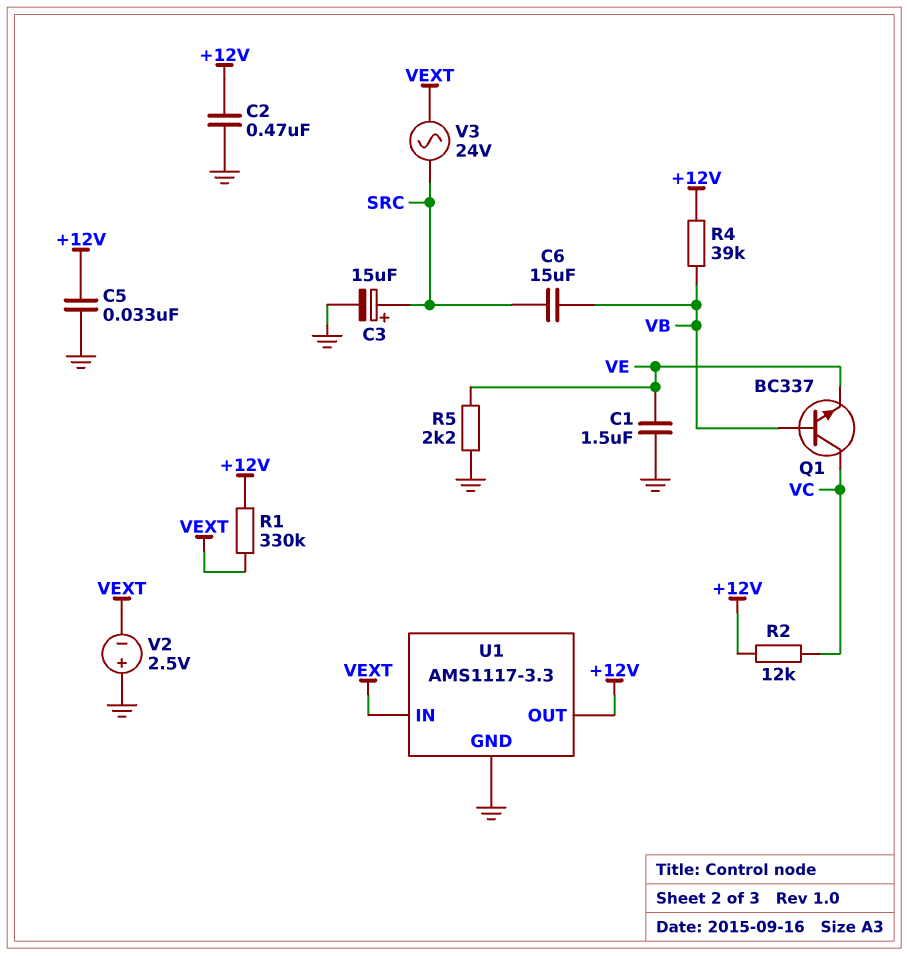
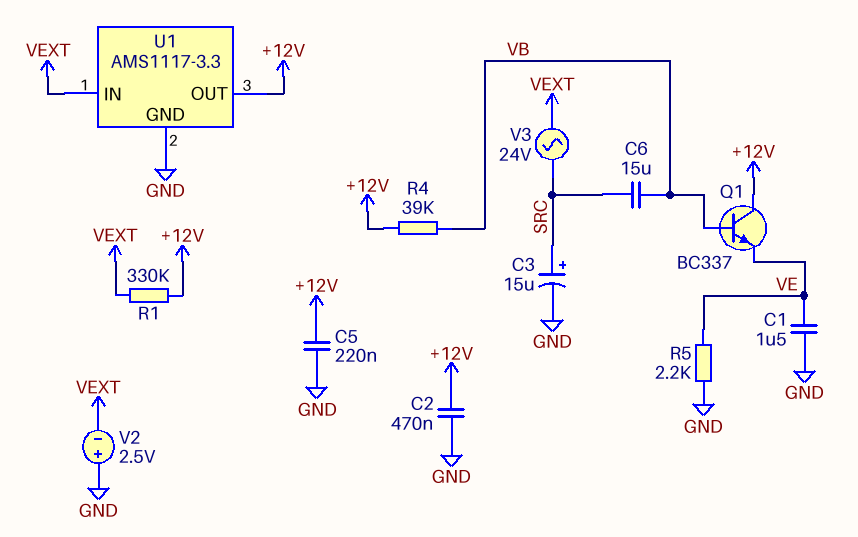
C5: 33nF (+12V, GND) -> 220nF (+12V, GND)
Q1: NPN BC337 (B VB, C VC, E VE) -> NPN BC337 (B VB, C +12V, E VE)
R2: 12k (+12V, VC) -> none

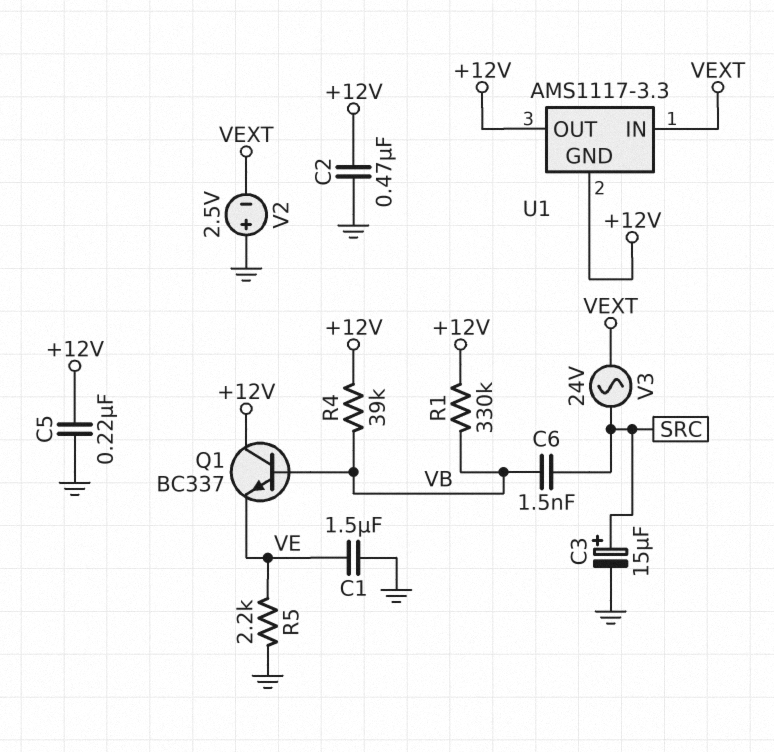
C6: 15uF (SRC, VB) -> 1.5nF (SRC, VB)
R1: 330k (+12V, VEXT) -> 330k (+12V, VB)
U1 pin GND: GND -> +12V

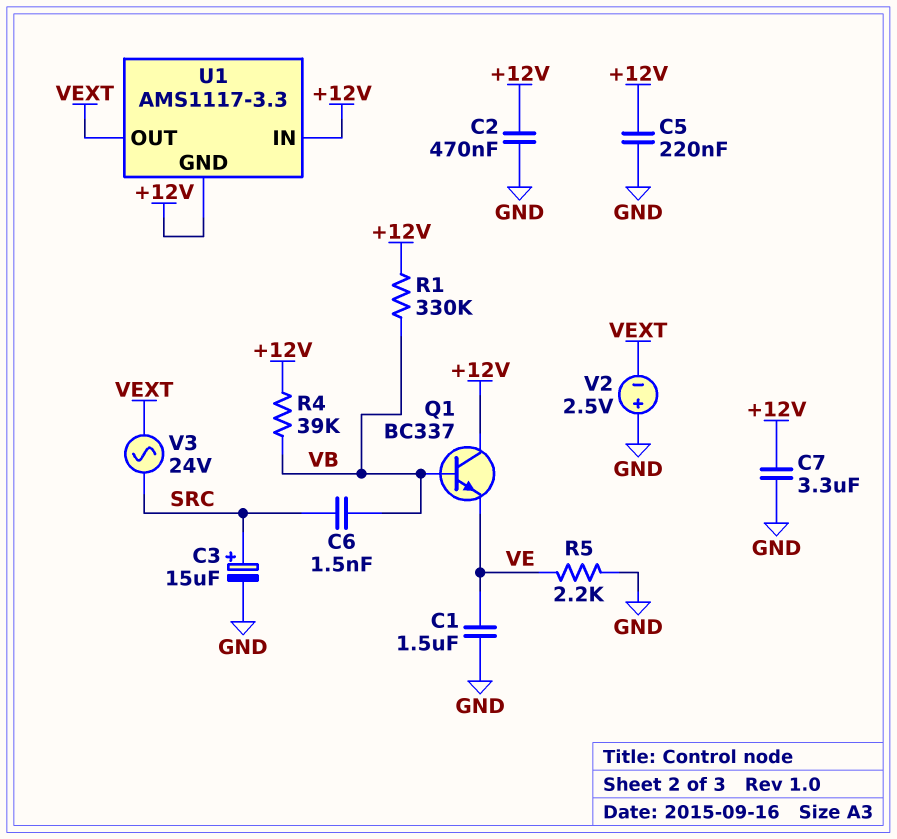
C7: none -> 3.3uF (+12V, GND)
U1 pin IN: VEXT -> +12V
U1 pin OUT: +12V -> VEXT

